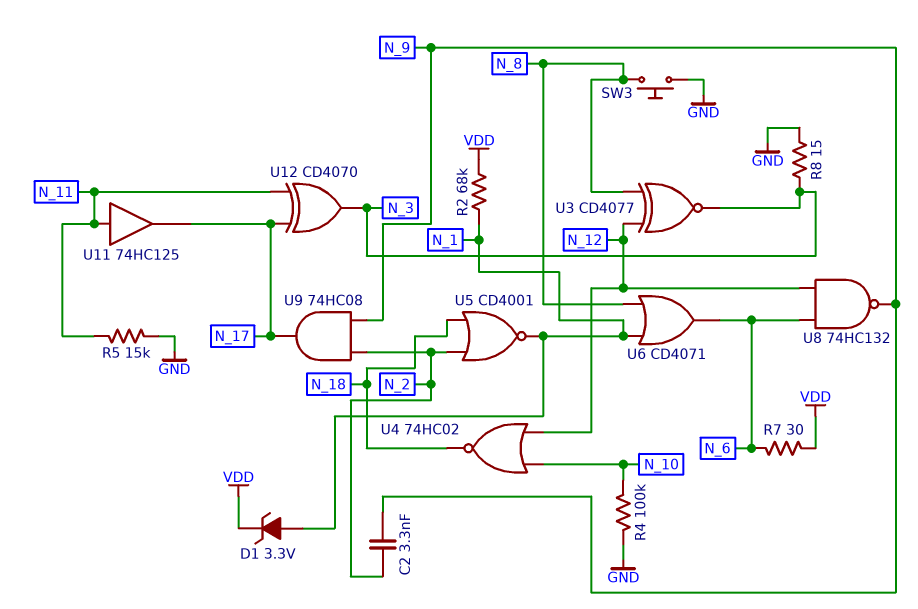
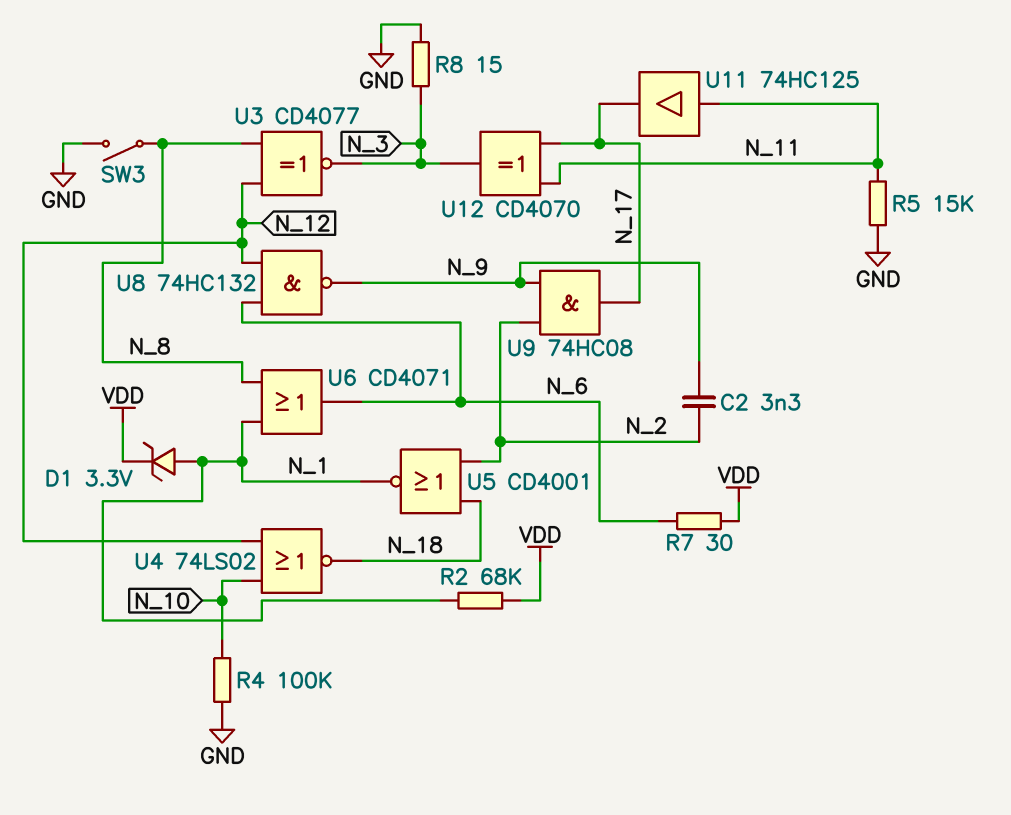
SW3: button (GND, N_8) -> switch (GND, N_8)
U4: NOR 74HC02 (in N_10, in N_12, out N_18) -> NOR 74LS02 (in N_10, in N_12, out N_18)

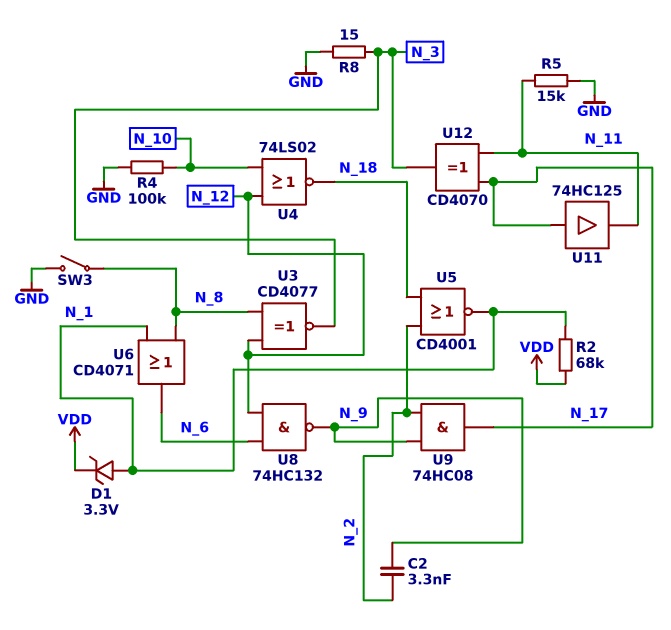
R7: 30 (N_6, VDD) -> none
U11: buffer 74HC125 (in N_11, out N_17) -> buffer 74HC125 (in N_17, out N_11)

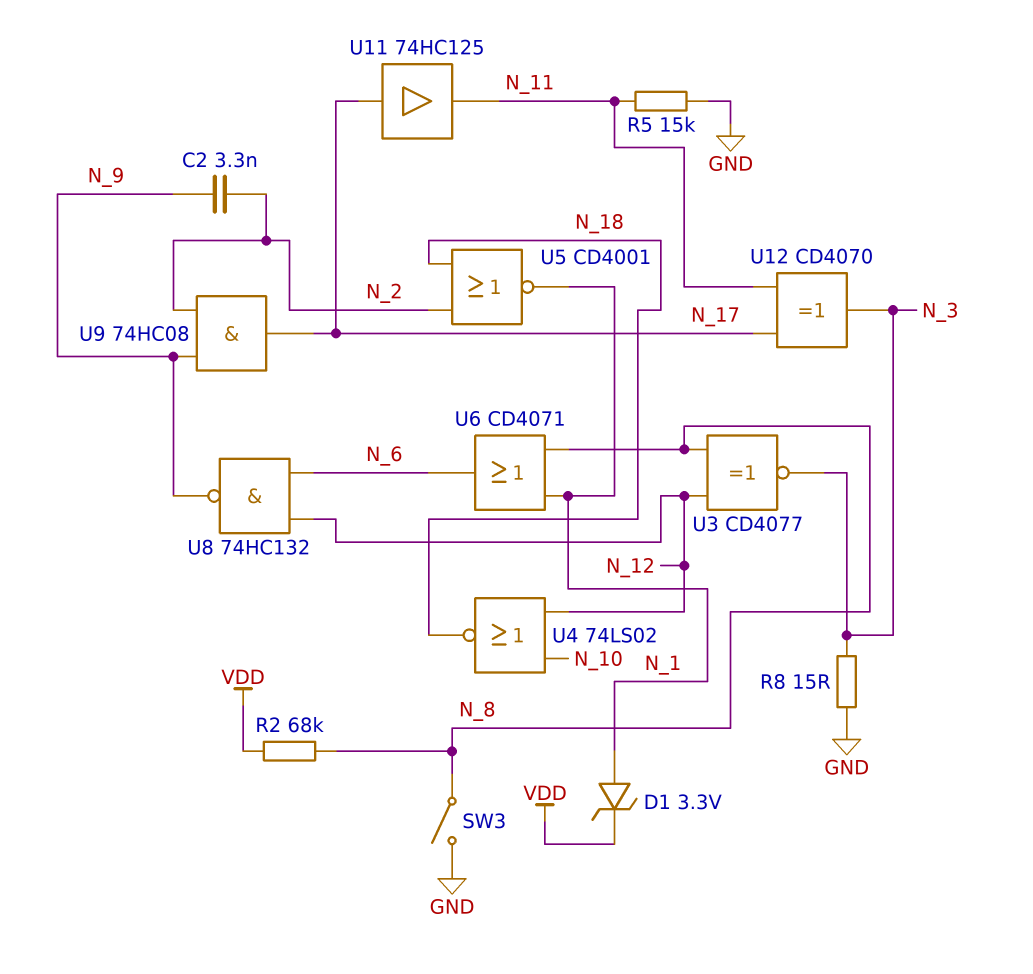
R2: 68k (N_1, VDD) -> 68k (N_8, VDD)
R4: 100k (GND, N_10) -> none

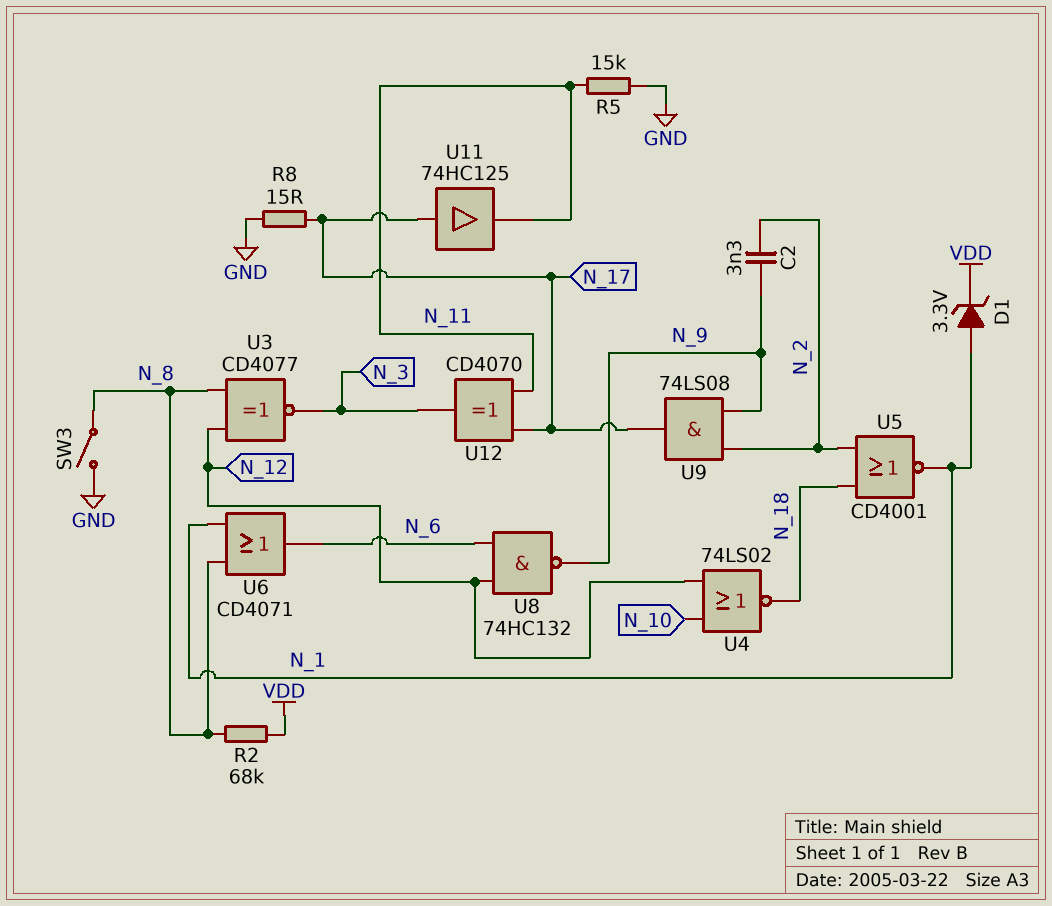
R8: 15 (GND, N_3) -> 15 (GND, N_17)
U9: AND 74HC08 (in N_2, in N_9, out N_17) -> AND 74LS08 (in N_2, in N_9, out N_17)

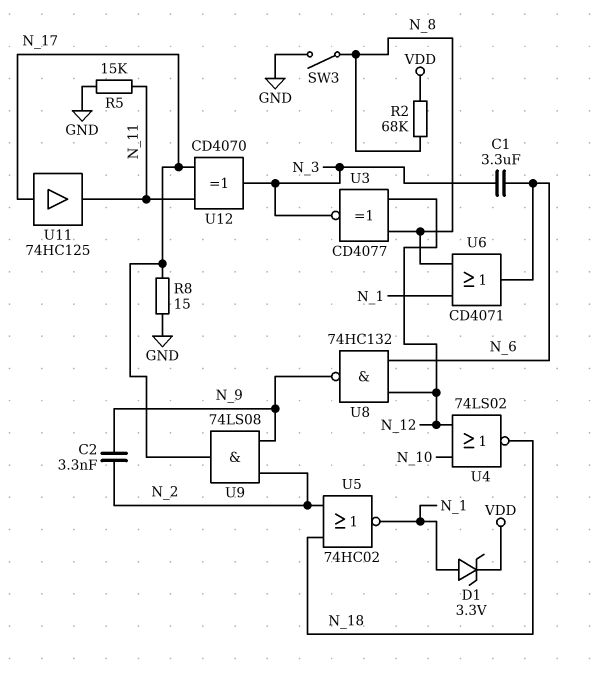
C1: none -> 3.3uF (N_3, N_6)
U5: NOR CD4001 (in N_2, in N_18, out N_1) -> NOR 74HC02 (in N_2, in N_18, out N_1)

